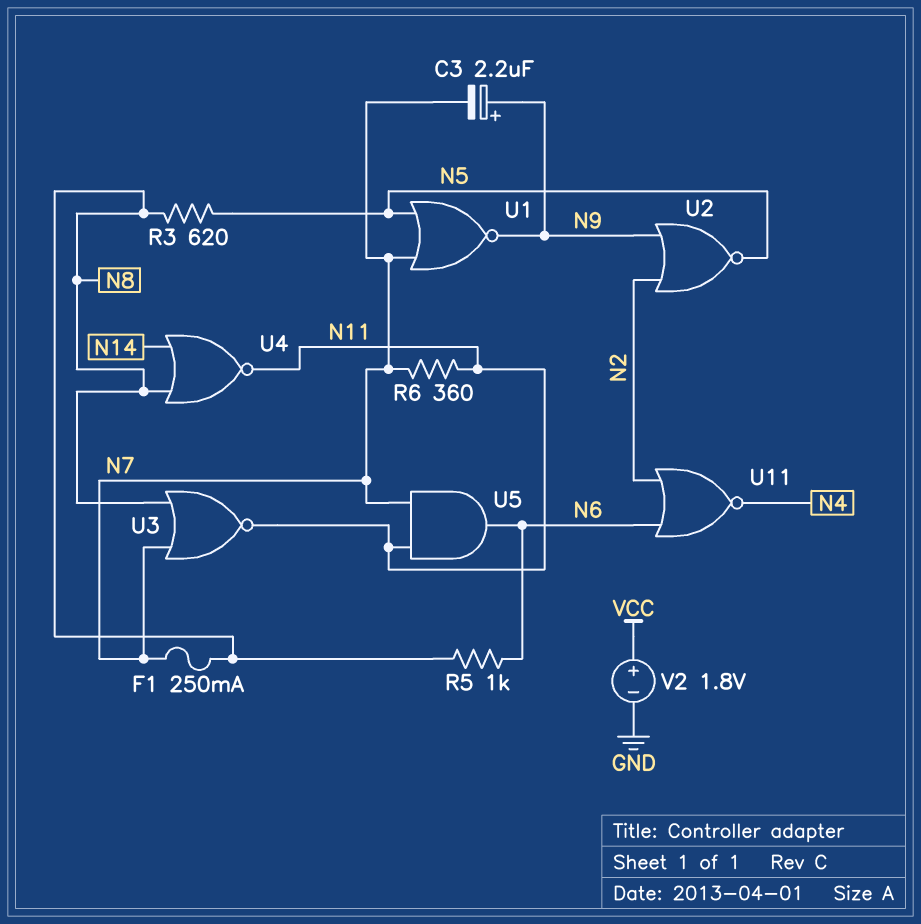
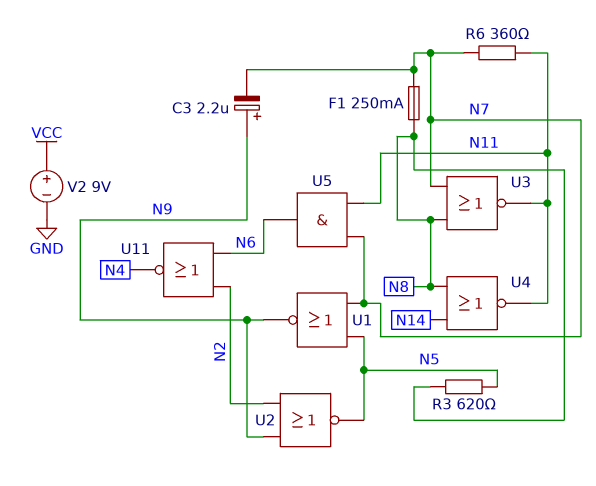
R5: 1k (N6, N8) -> none
V2: 1.8V (plus VCC, minus GND) -> 9V (plus VCC, minus GND)

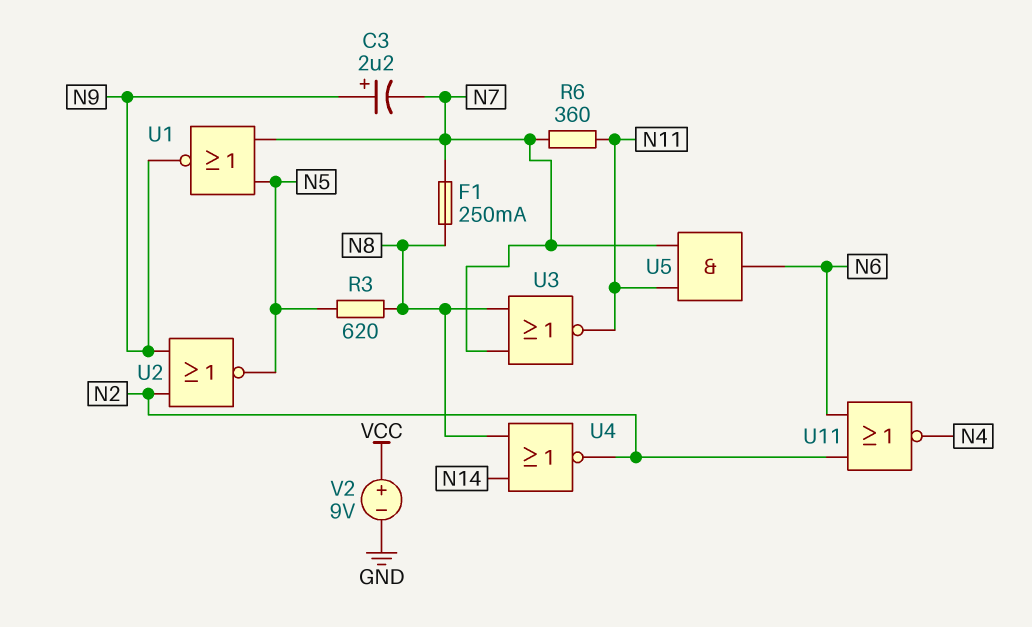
U4: NOR (in N8, in N14, out N11) -> NOR (in N8, in N14, out N2)

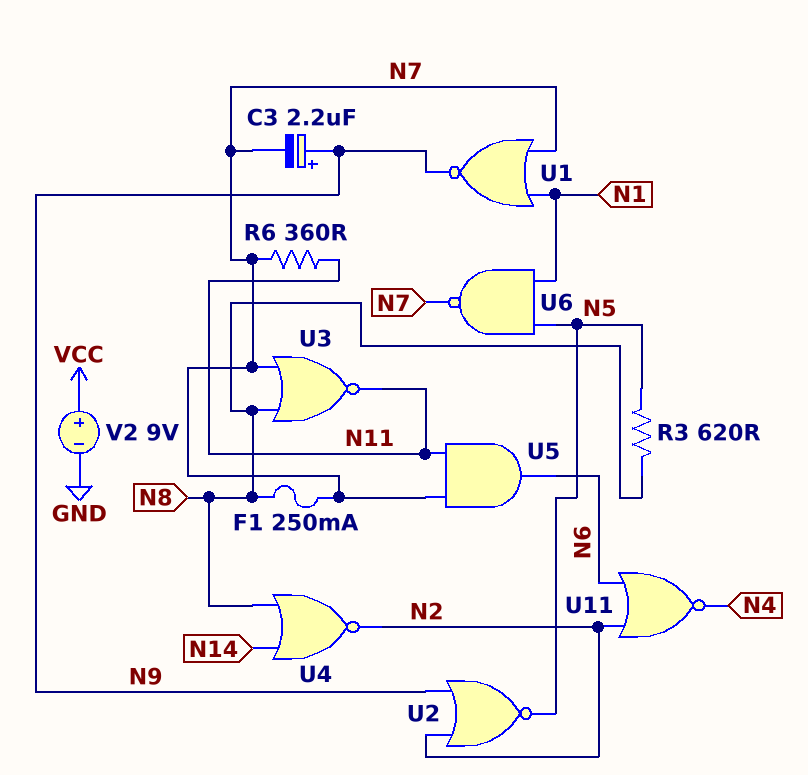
U1: NOR (in N5, in N7, out N9) -> NOR (in N1, in N7, out N9)
U6: none -> NAND (in N1, in N5, out N7)

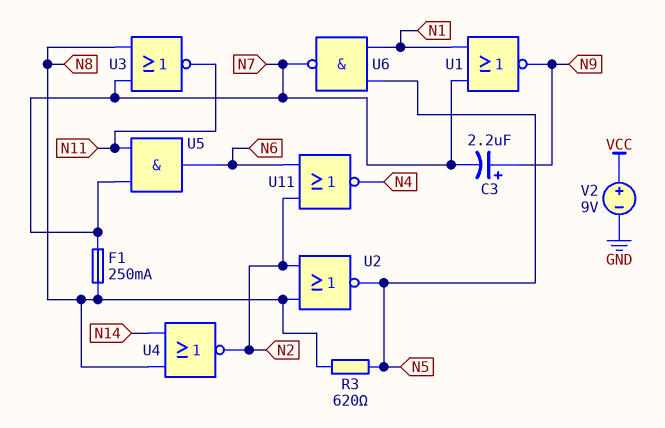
R6: 360 (N7, N11) -> none
U2: NOR (in N2, in N9, out N5) -> NOR (in N2, in N8, out N5)

